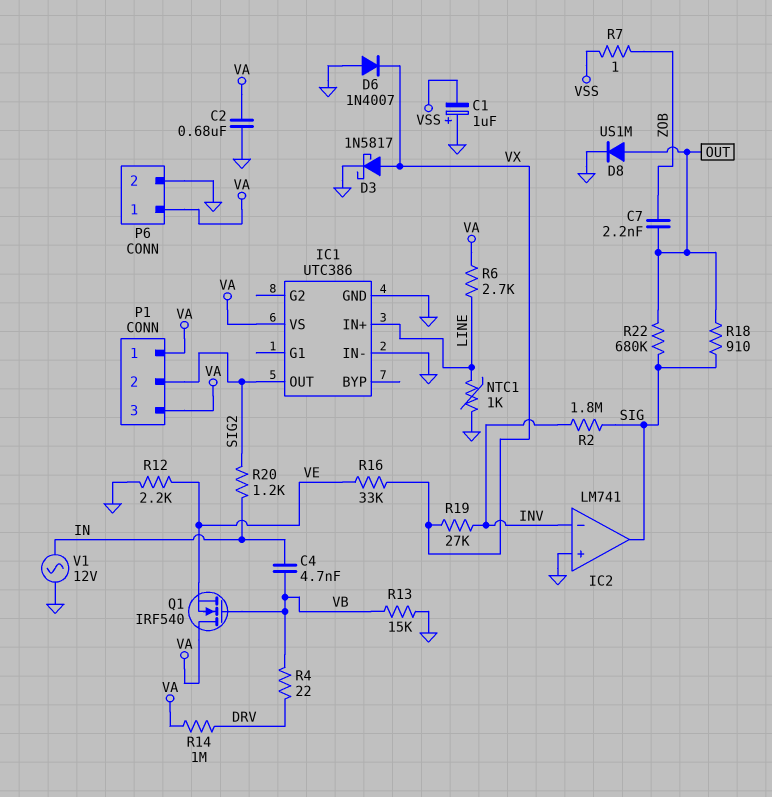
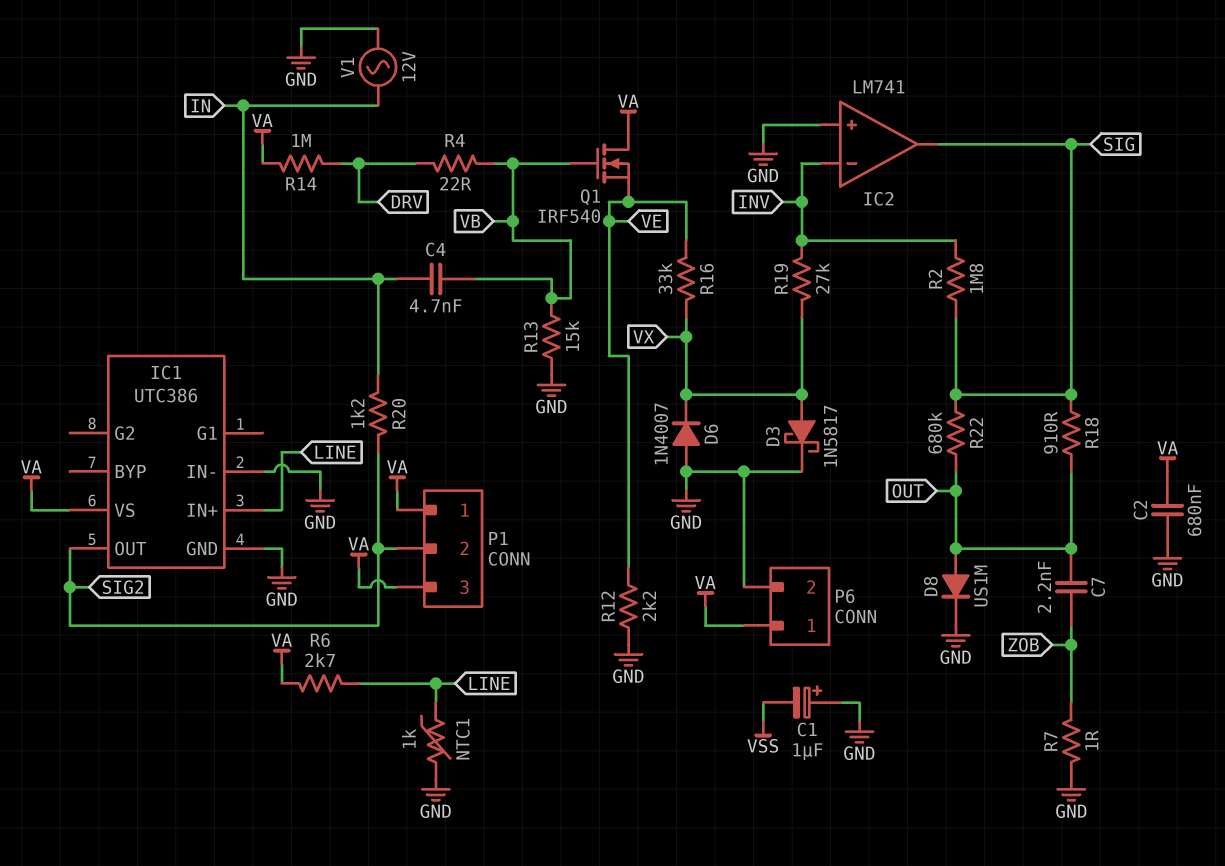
R7: 1 (VSS, ZOB) -> 1 (GND, ZOB)

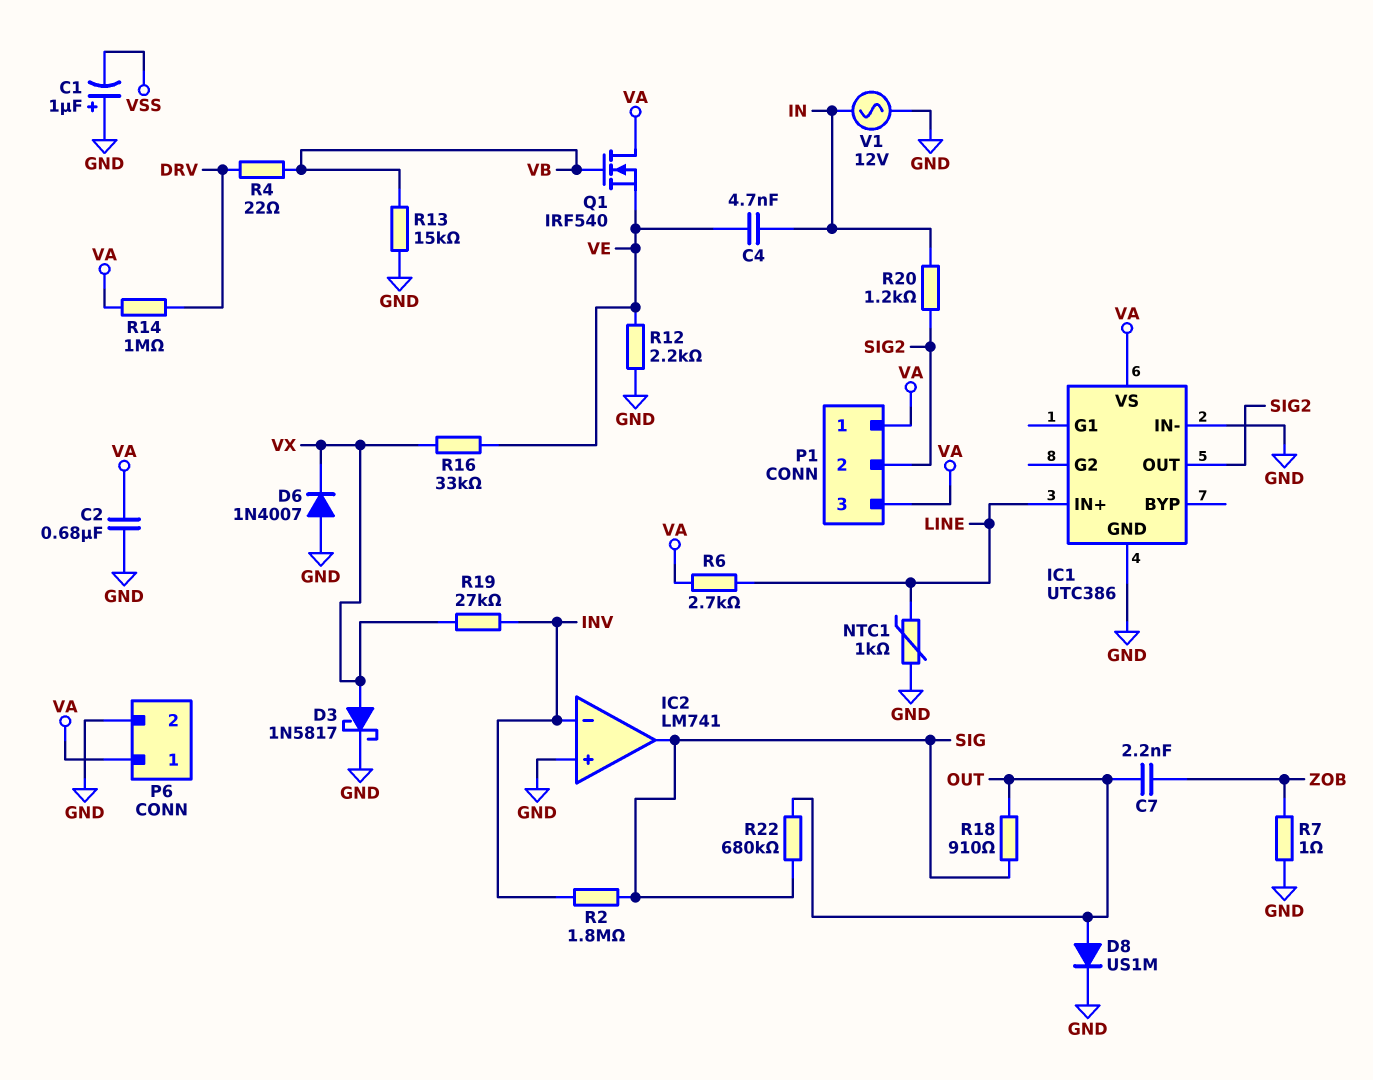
C4: 4.7nF (IN, VB) -> 4.7nF (IN, VE)

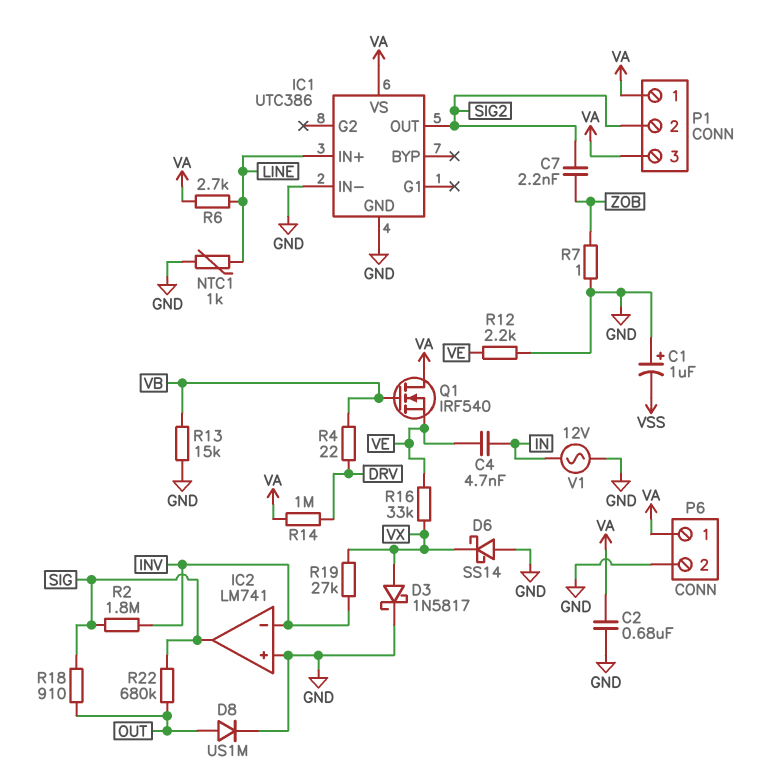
C7: 2.2nF (OUT, ZOB) -> 2.2nF (SIG2, ZOB)
D6: diode 1N4007 (A GND, K VX) -> schottky SS14 (A GND, K VX)
R20: 1.2k (IN, SIG2) -> none

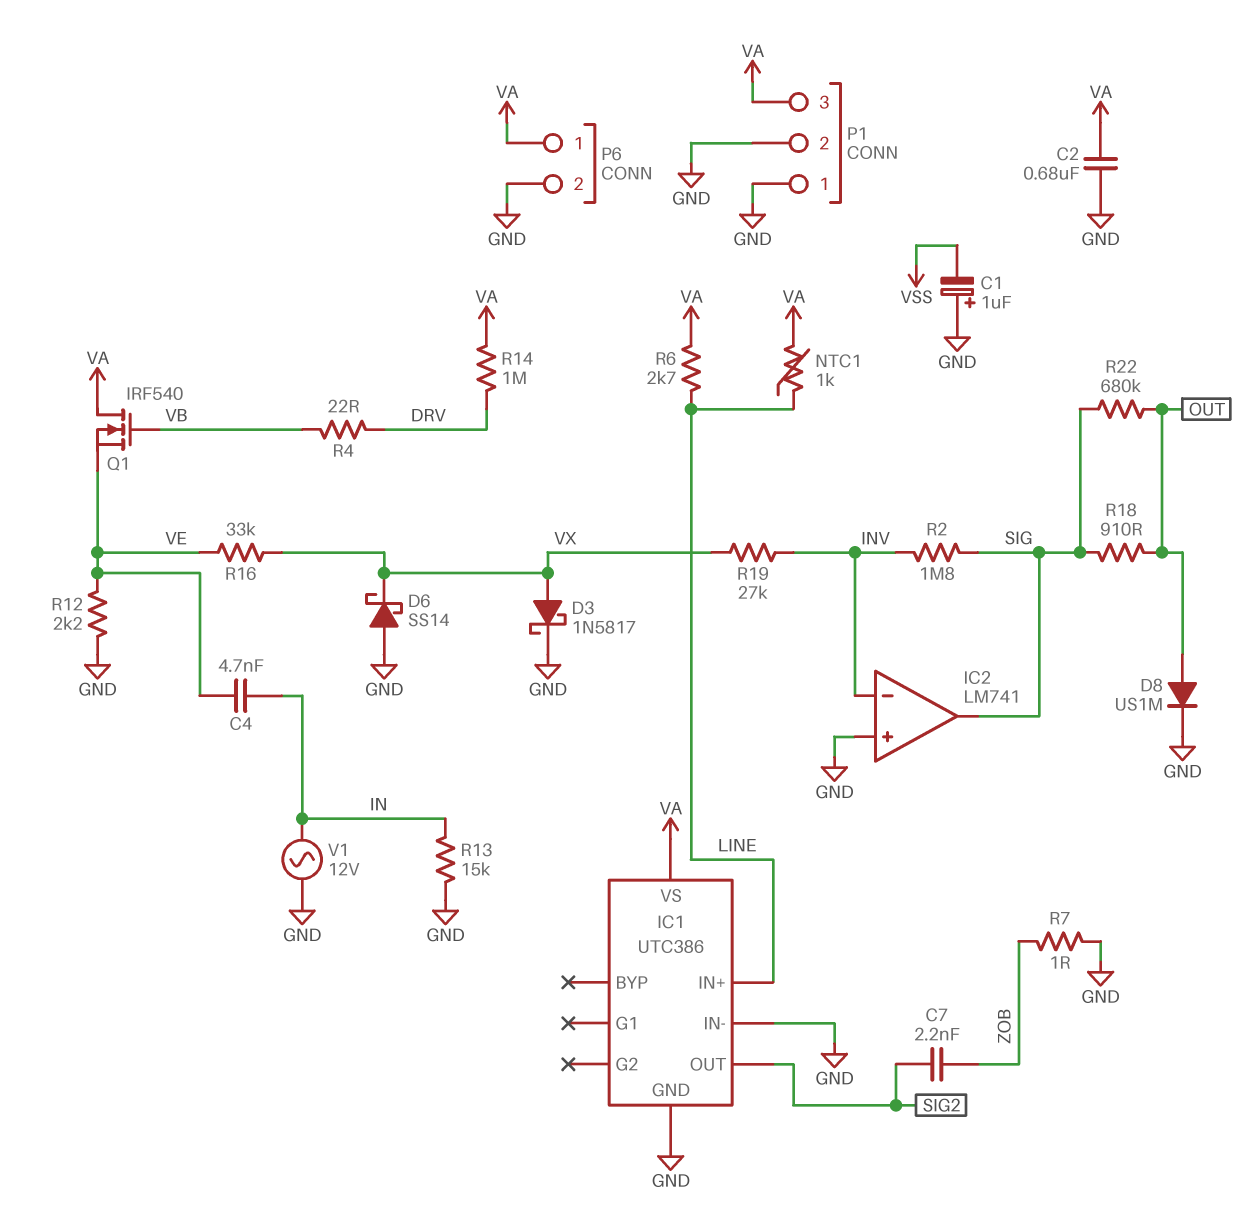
NTC1: 1k (GND, LINE) -> 1k (LINE, VA)
P1 pin 1: VA -> GND
P1 pin 2: SIG2 -> GND
R13: 15k (GND, VB) -> 15k (GND, IN)

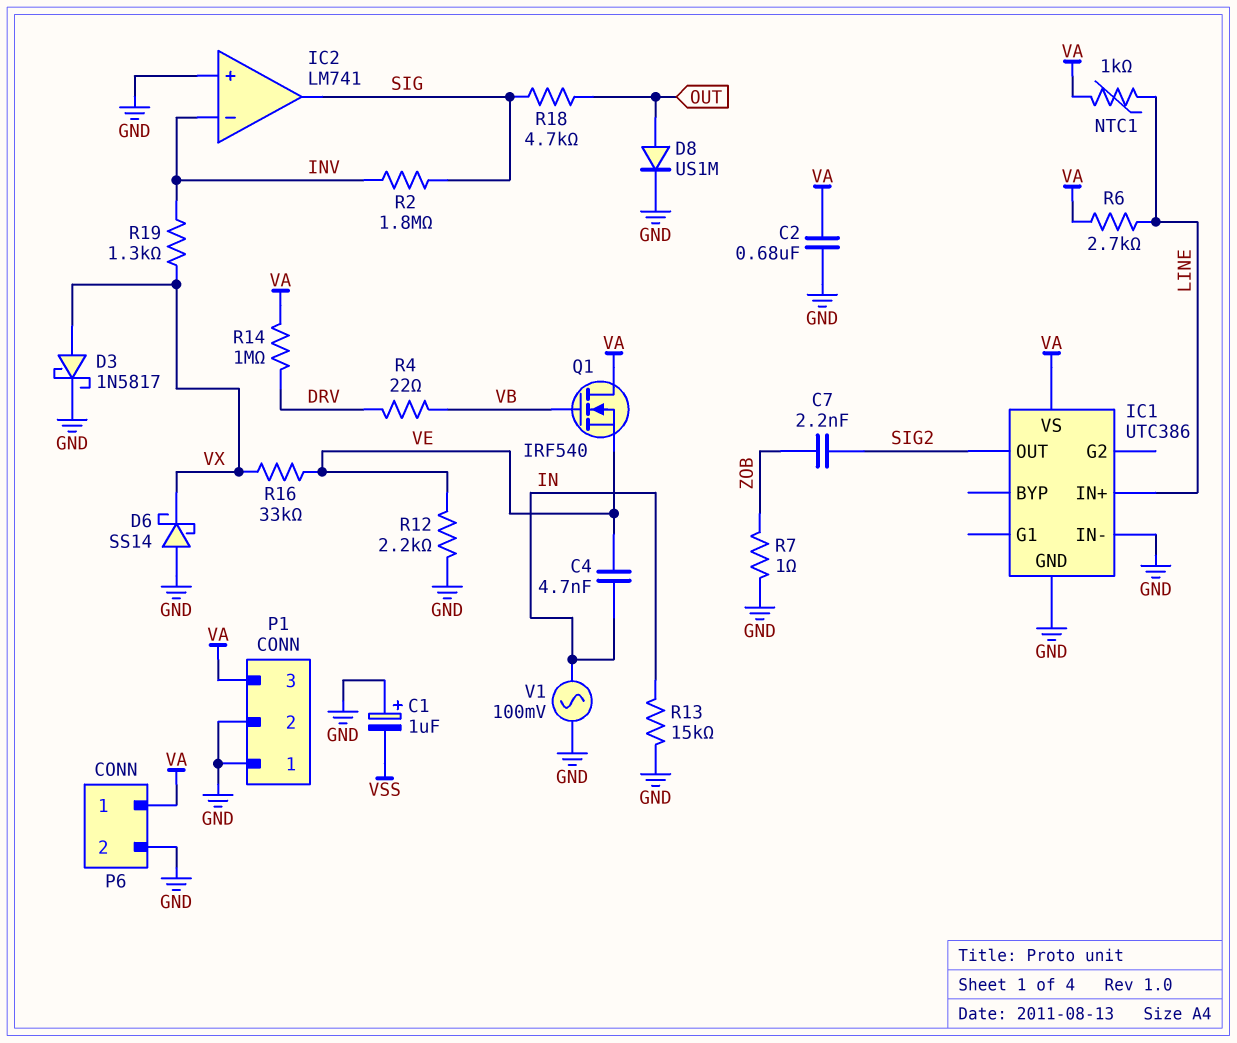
R18: 910 (OUT, SIG) -> 4.7k (OUT, SIG)
R19: 27k (INV, VX) -> 1.3k (INV, VX)
R22: 680k (OUT, SIG) -> none
V1: AC 12V (GND, IN) -> AC 100mV (GND, IN)

